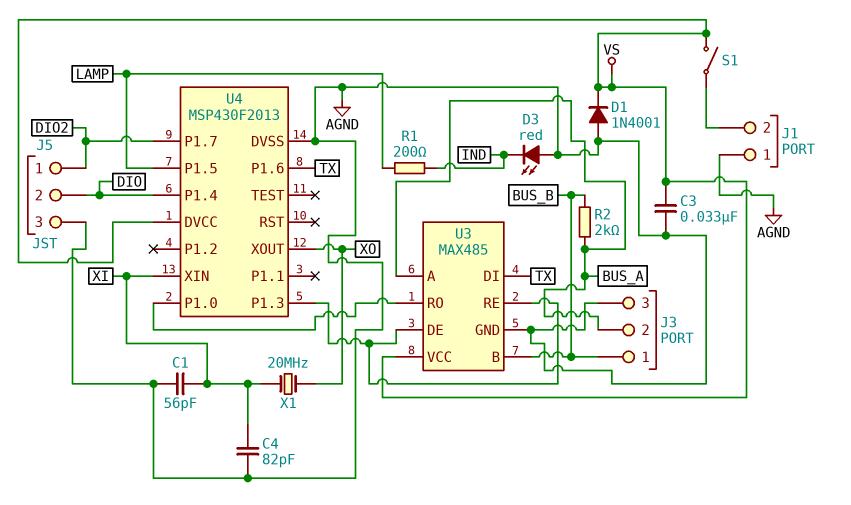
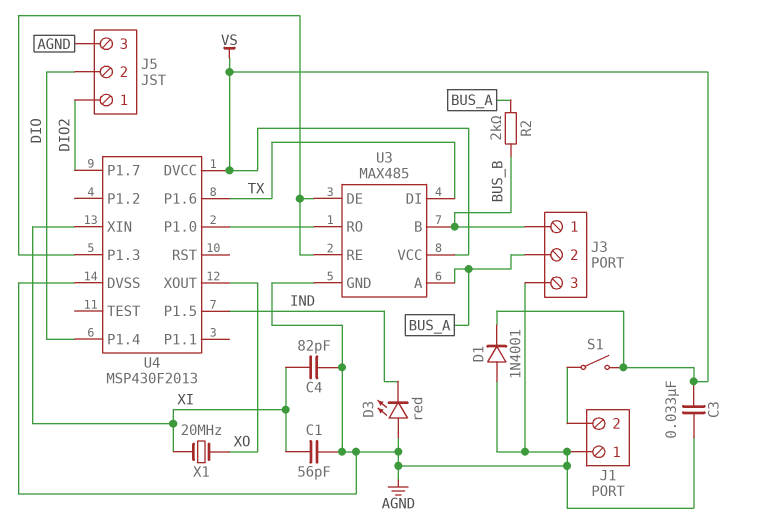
R1: 200 (IND, LAMP) -> none
U4 pin P1.5: LAMP -> IND

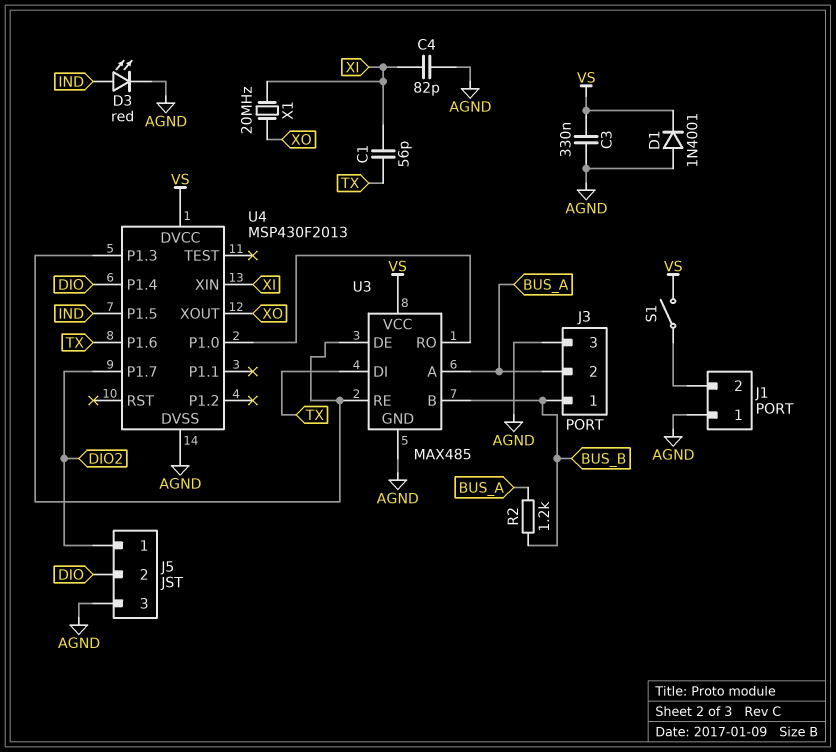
C1: 56pF (AGND, XI) -> 56pF (TX, XI)
C3: 33nF (AGND, VS) -> 330nF (AGND, VS)
D3: LED red (A AGND, K IND) -> LED red (A IND, K AGND)
R2: 2k (BUS_A, BUS_B) -> 1.2k (BUS_A, BUS_B)

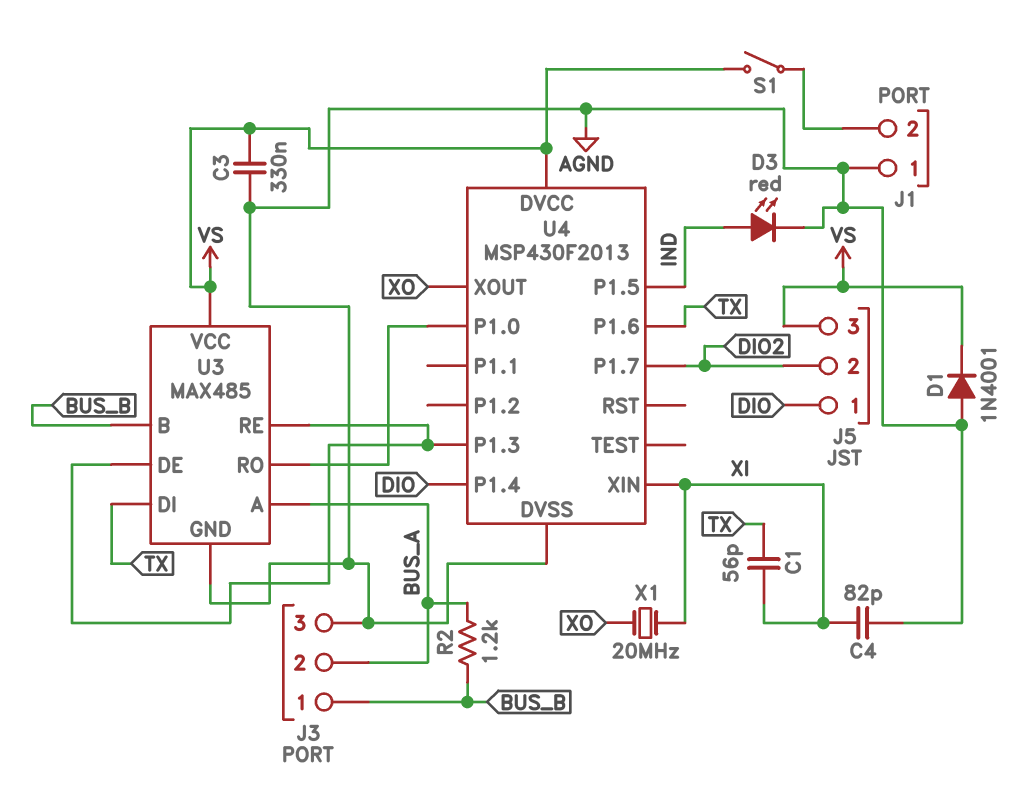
J5 pin 1: DIO2 -> DIO
J5 pin 2: DIO -> DIO2
J5 pin 3: AGND -> VS

